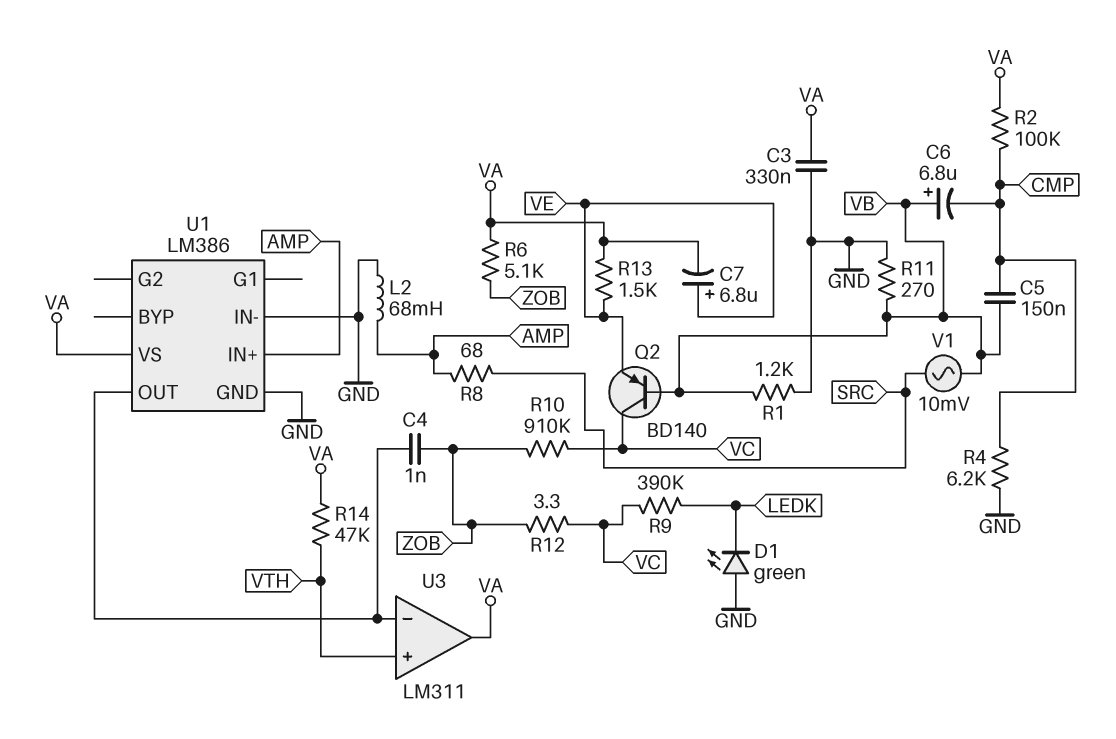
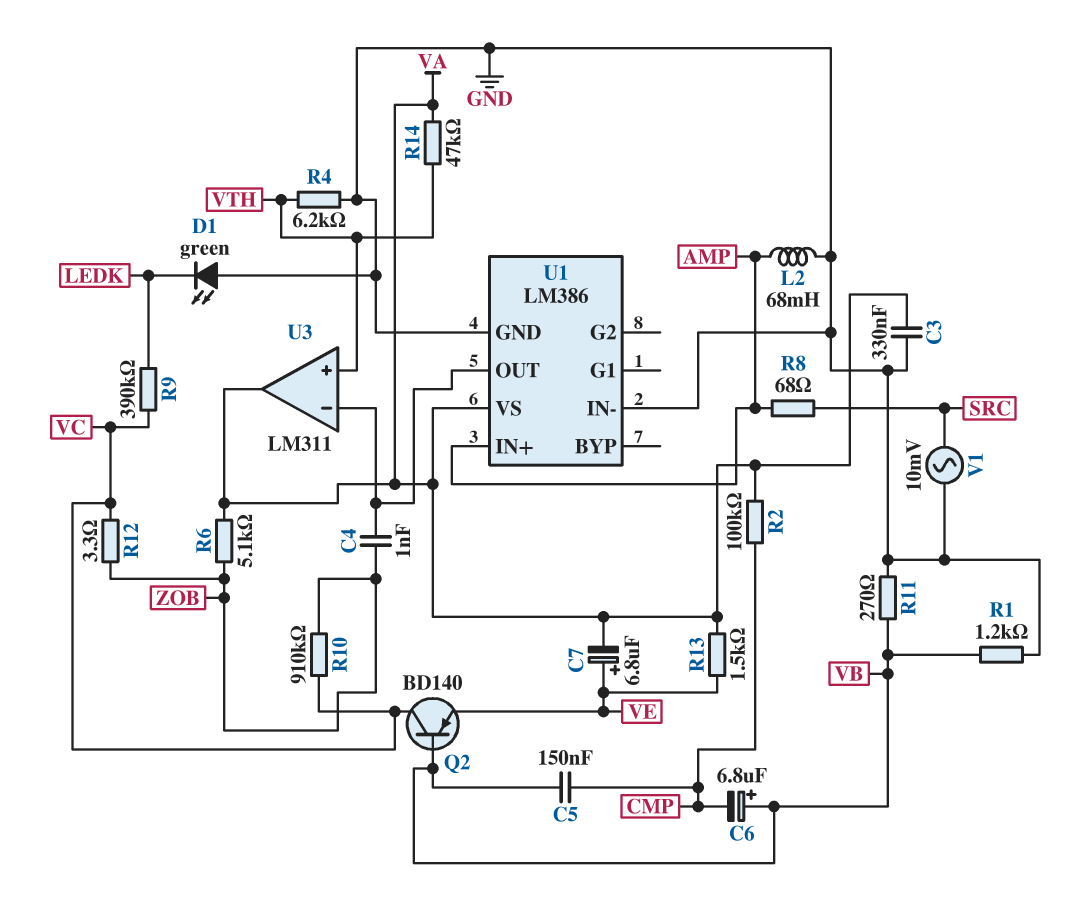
R4: 6.2k (CMP, GND) -> 6.2k (GND, VTH)
V1: AC 10mV (SRC, VB) -> AC 10mV (GND, SRC)

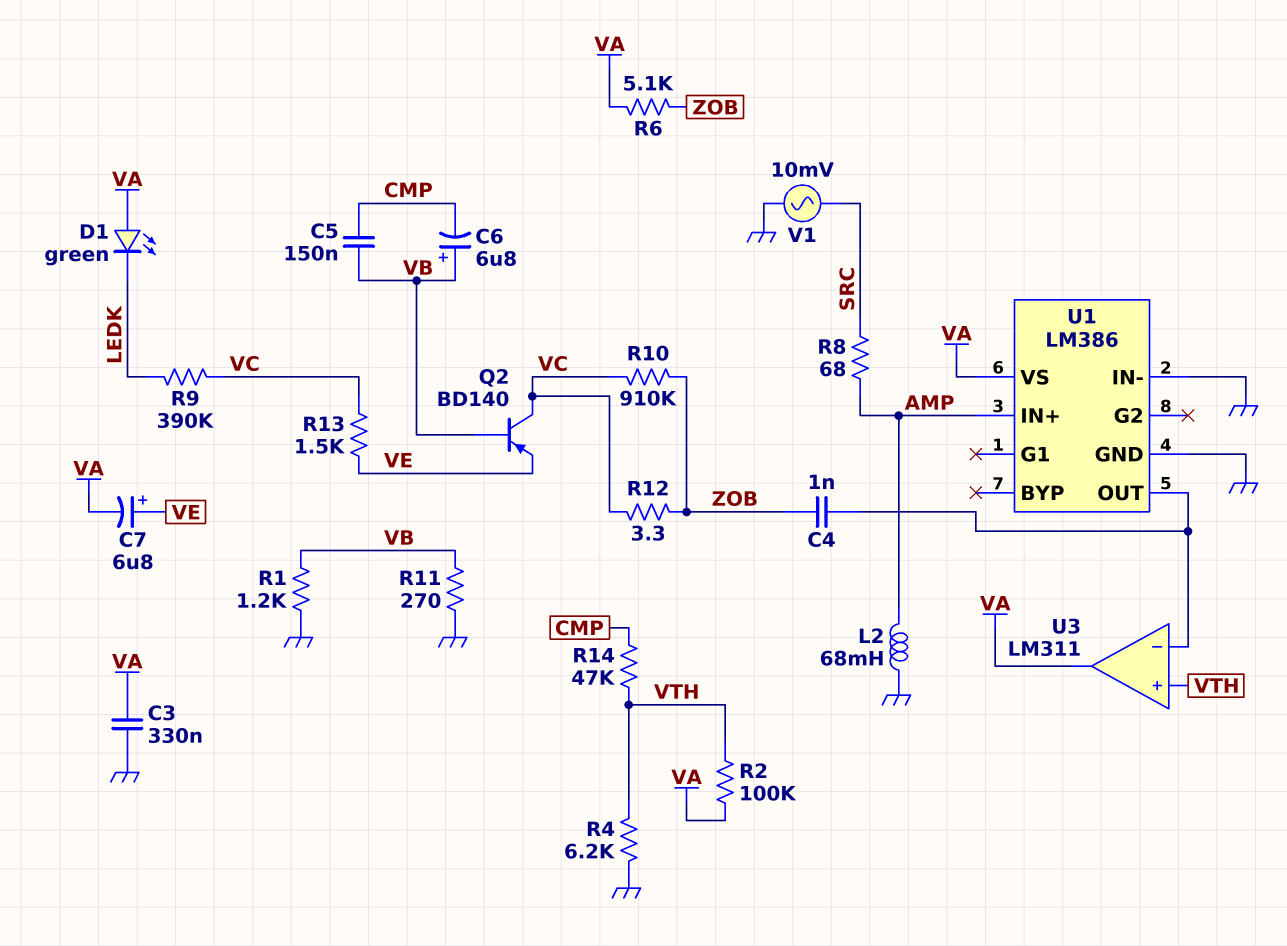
D1: LED green (A GND, K LEDK) -> LED green (A VA, K LEDK)
R2: 100k (CMP, VA) -> 100k (VA, VTH)
R13: 1.5k (VA, VE) -> 1.5k (VC, VE)
R14: 47k (VA, VTH) -> 47k (CMP, VTH)

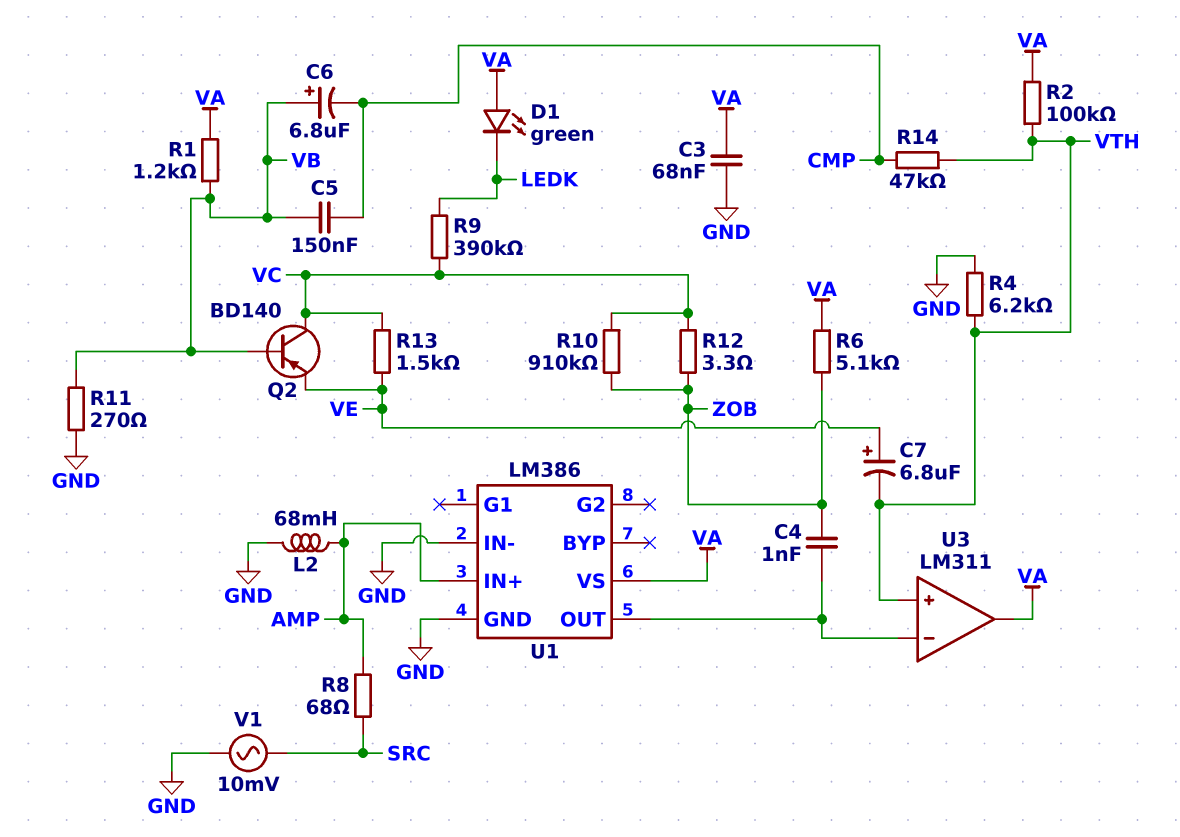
C3: 330nF (GND, VA) -> 68nF (GND, VA)
C7: 6.8uF (plus VE, minus VA) -> 6.8uF (plus VE, minus VTH)
R1: 1.2k (GND, VB) -> 1.2k (VA, VB)

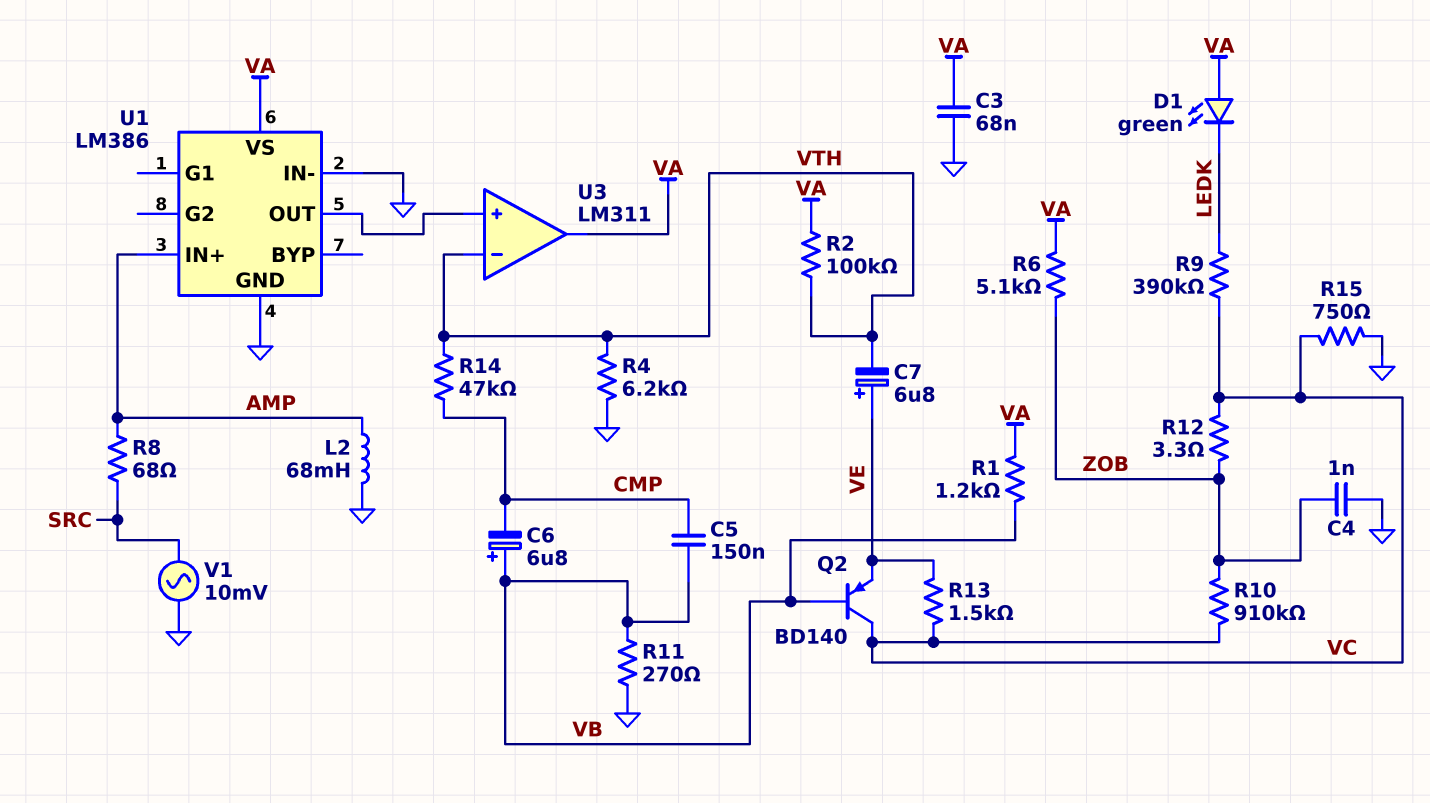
C4: 1nF (U1/OUT, ZOB) -> 1nF (GND, ZOB)
R15: none -> 750 (GND, VC)
U3 pin in+: VTH -> U1/OUT
U3 pin in-: U1/OUT -> VTH

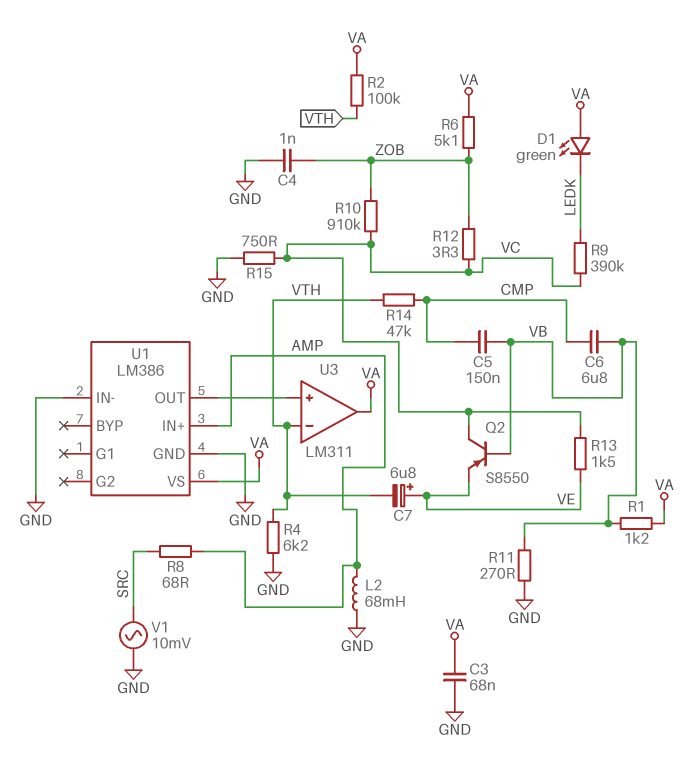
C6: 6.8uF (plus VB, minus CMP) -> 6.8uF (CMP, VB)
Q2: PNP BD140 (B VB, C VC, E VE) -> PNP S8550 (B VB, C VC, E VE)

